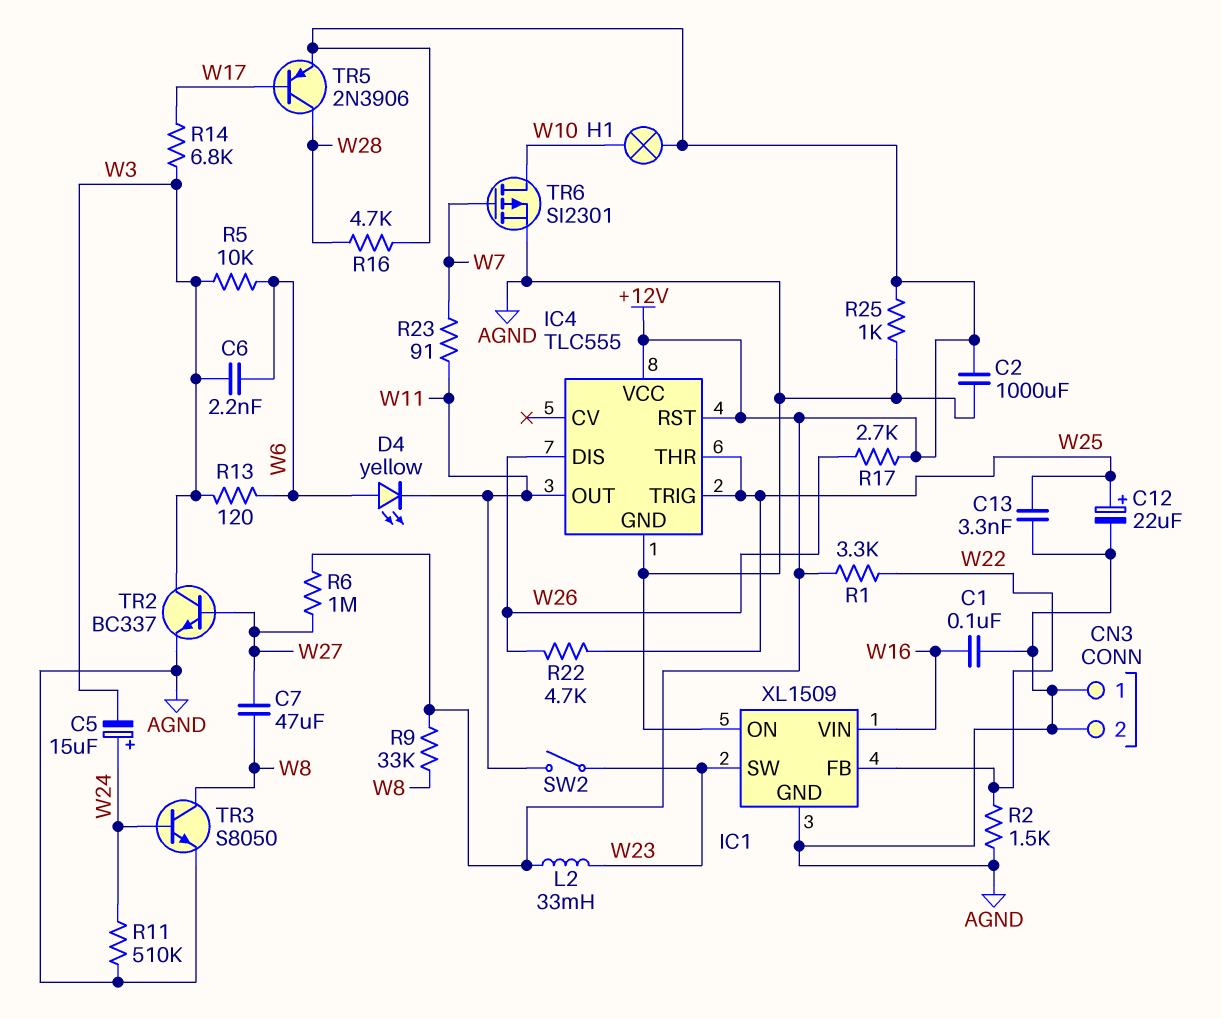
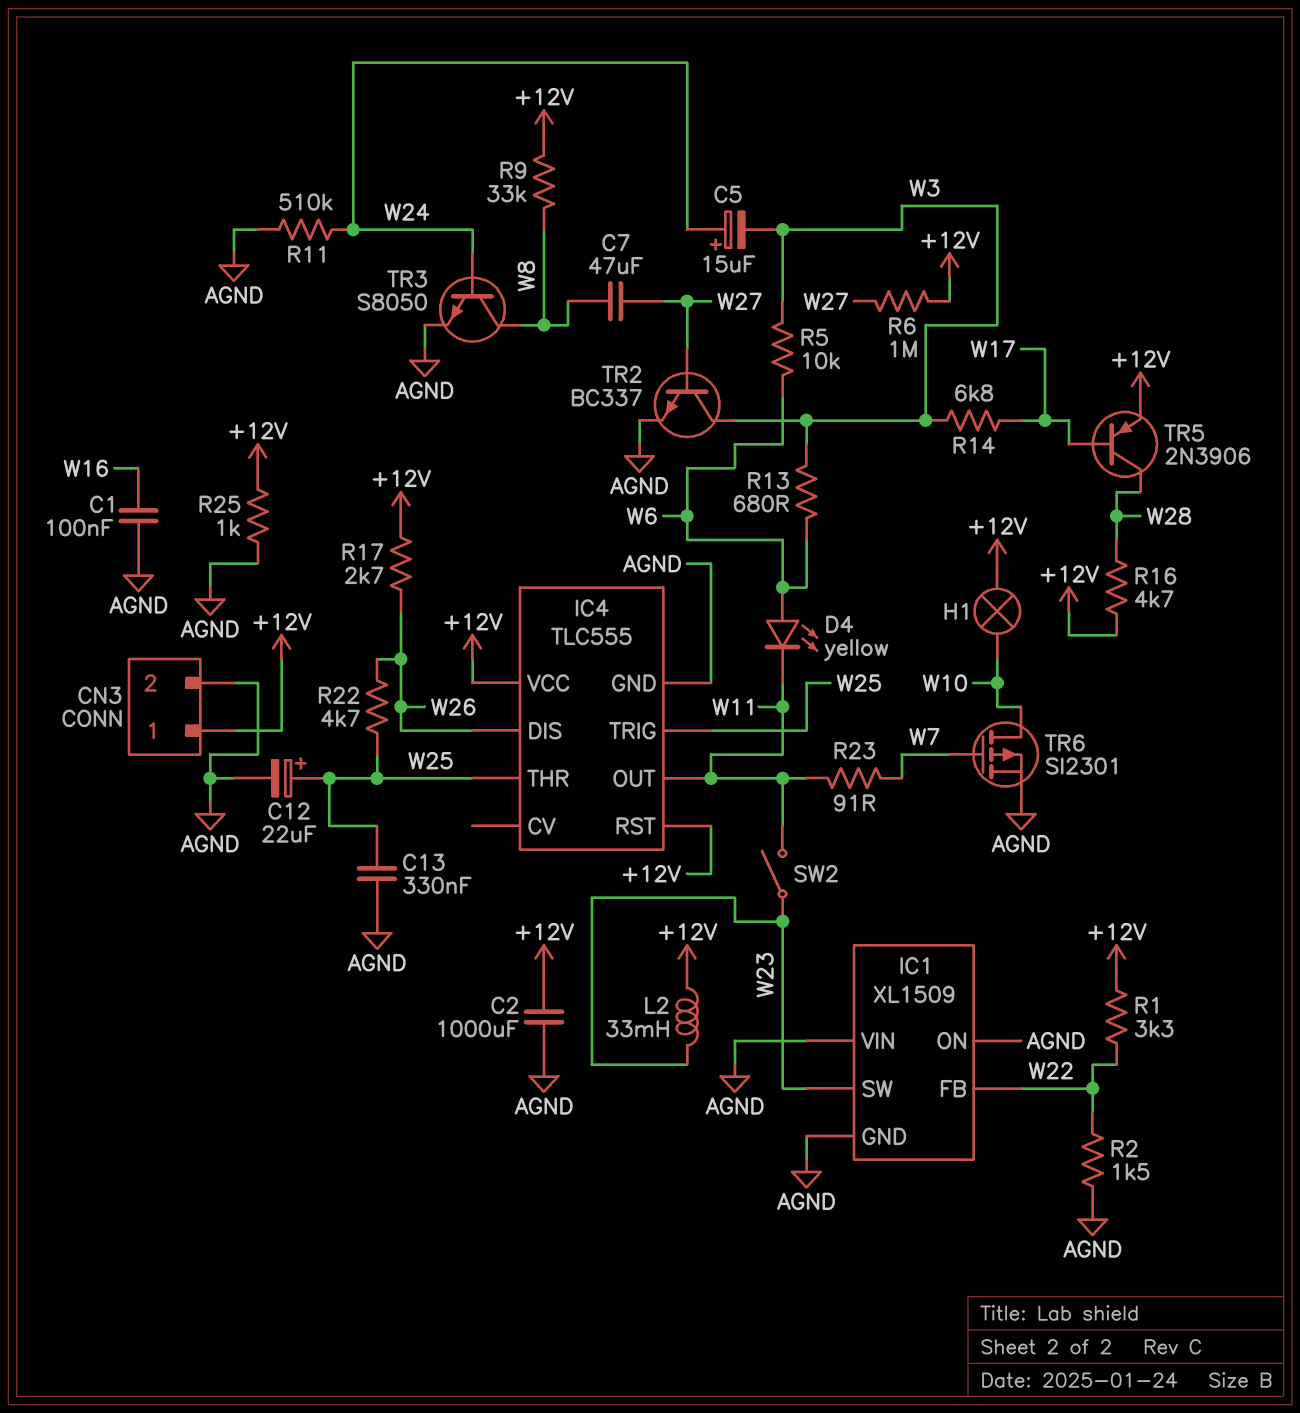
C6: 2.2nF (W3, W6) -> none
C13: 3.3nF (AGND, W25) -> 330nF (AGND, W25)
CN3 pin 1: AGND -> +12V
IC1 pin VIN: W16 -> AGND
R13: 120 (W3, W6) -> 680 (W3, W6)

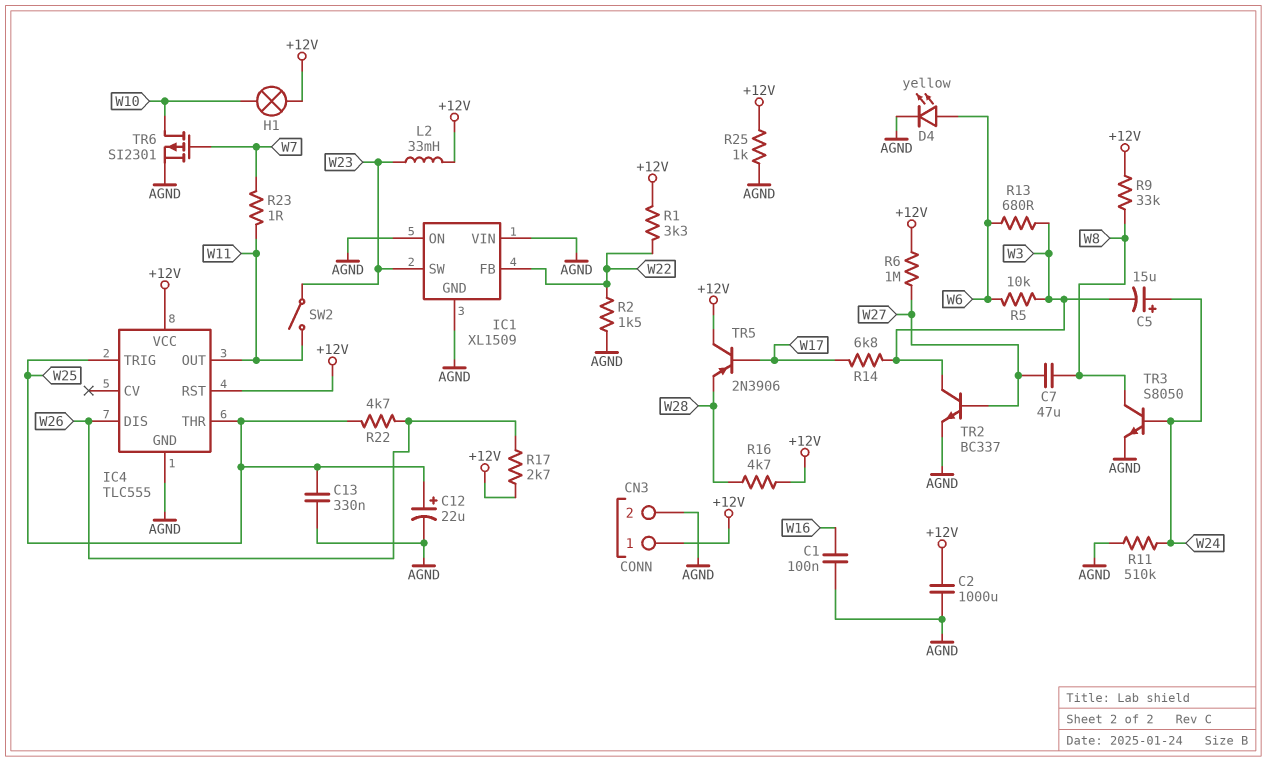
D4: LED yellow (A W6, K W11) -> LED yellow (A W6, K AGND)
R23: 91 (W7, W11) -> 1 (W7, W11)
TR5: PNP 2N3906 (B W17, C W28, E +12V) -> PNP 2N3906 (B W17, C +12V, E W28)

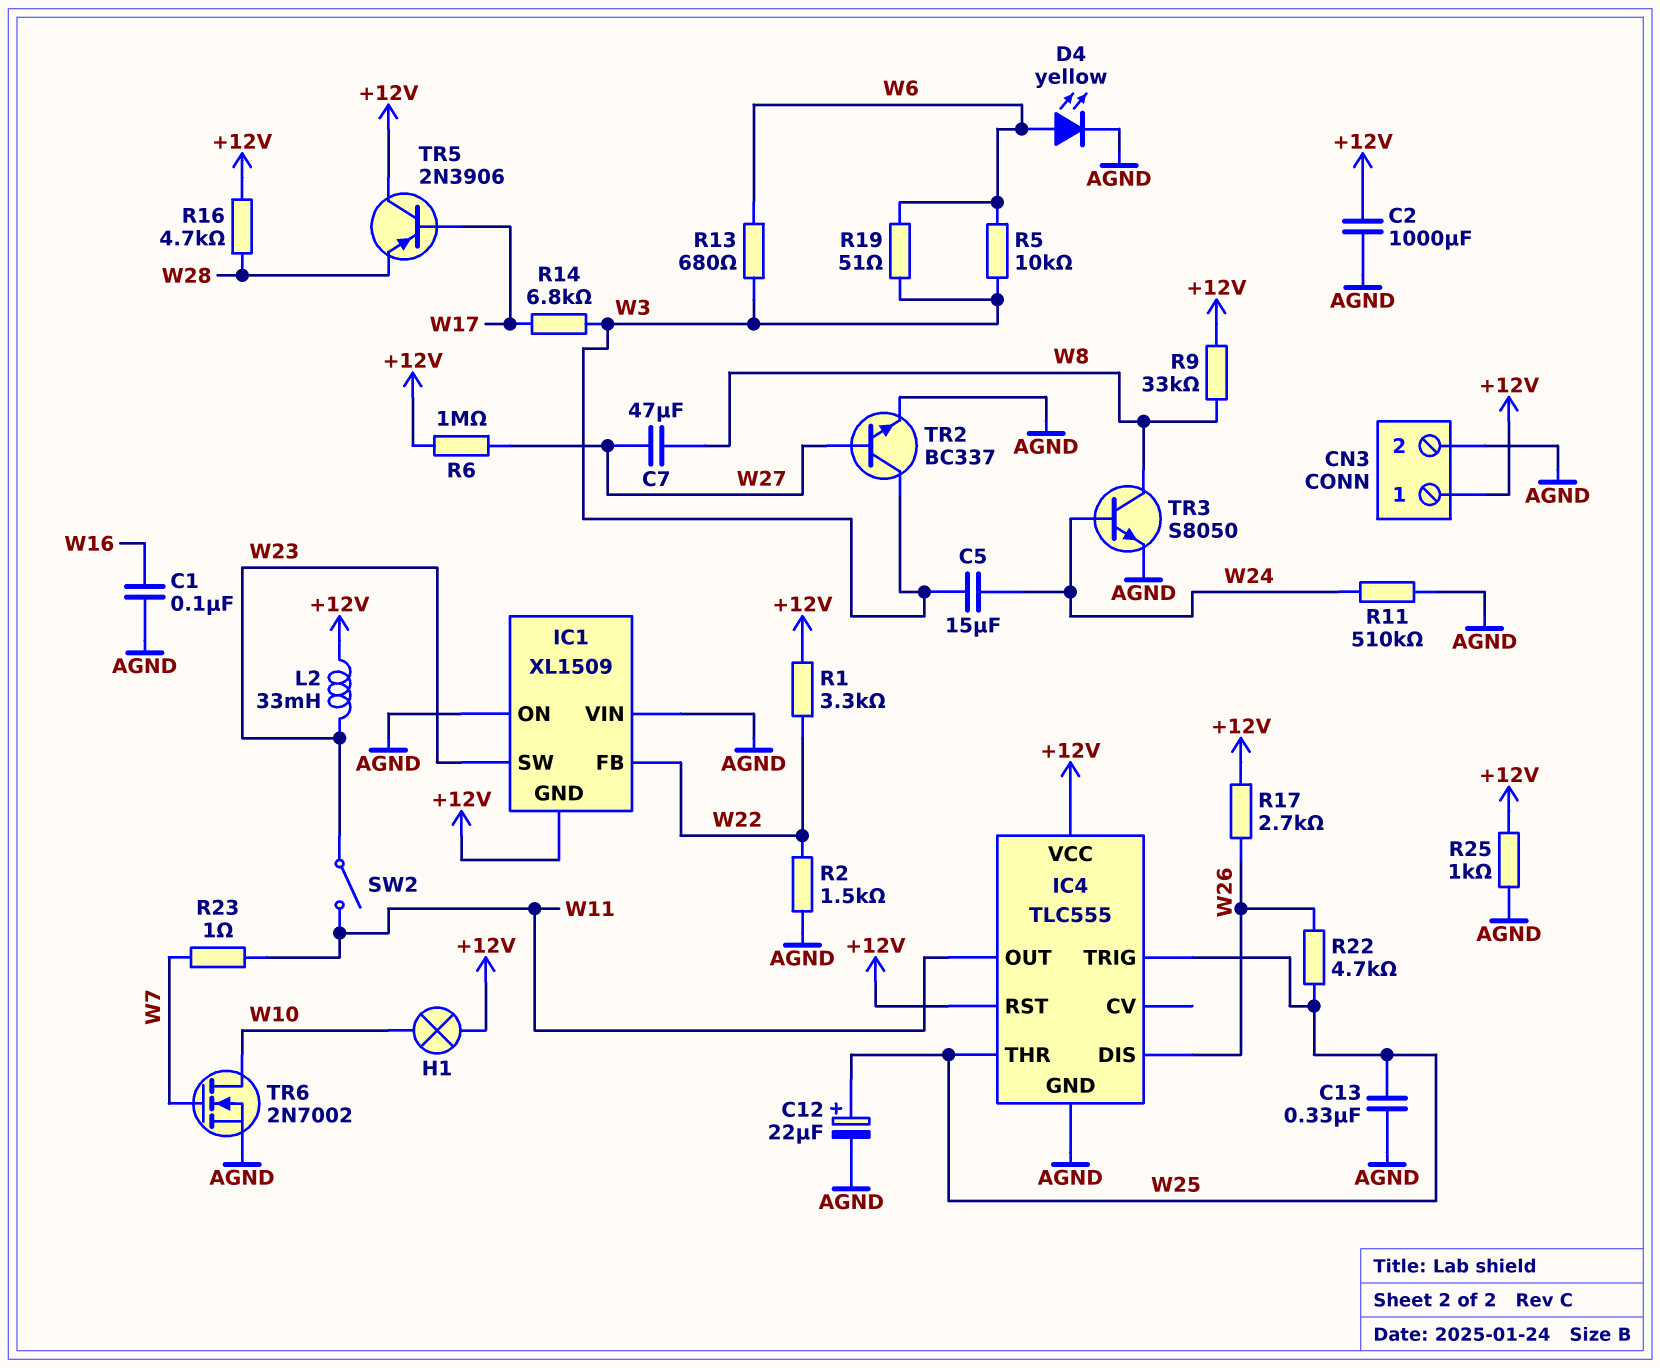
C5: 15uF (plus W24, minus W3) -> 15uF (W3, W24)
IC1 pin GND: AGND -> +12V
R19: none -> 51 (W3, W6)
TR6: PMOS SI2301 (G W7, D W10, S AGND) -> NMOS 2N7002 (G W7, D W10, S AGND)

